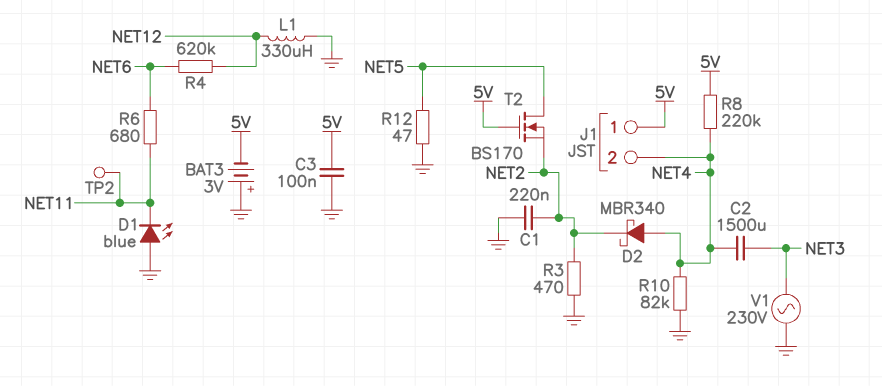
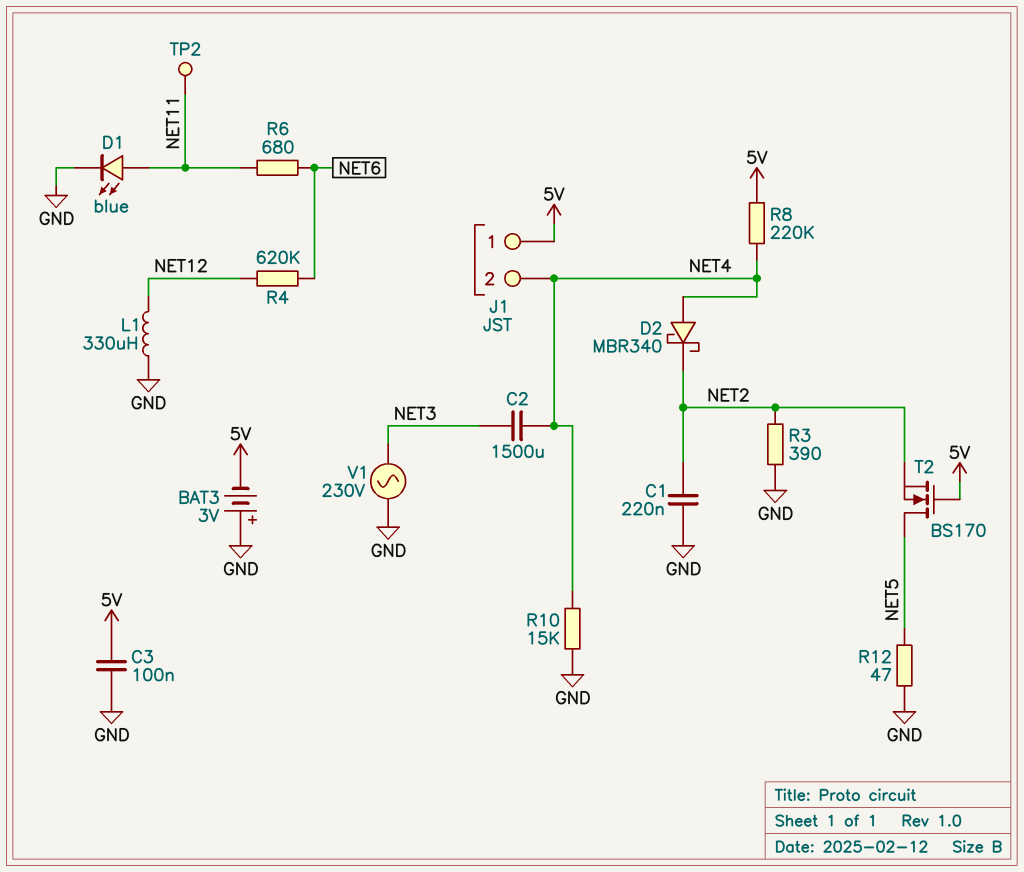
D1: LED blue (A GND, K NET11) -> LED blue (A NET11, K GND)
R3: 470 (GND, NET2) -> 390 (GND, NET2)
R10: 82k (GND, NET4) -> 15k (GND, NET4)

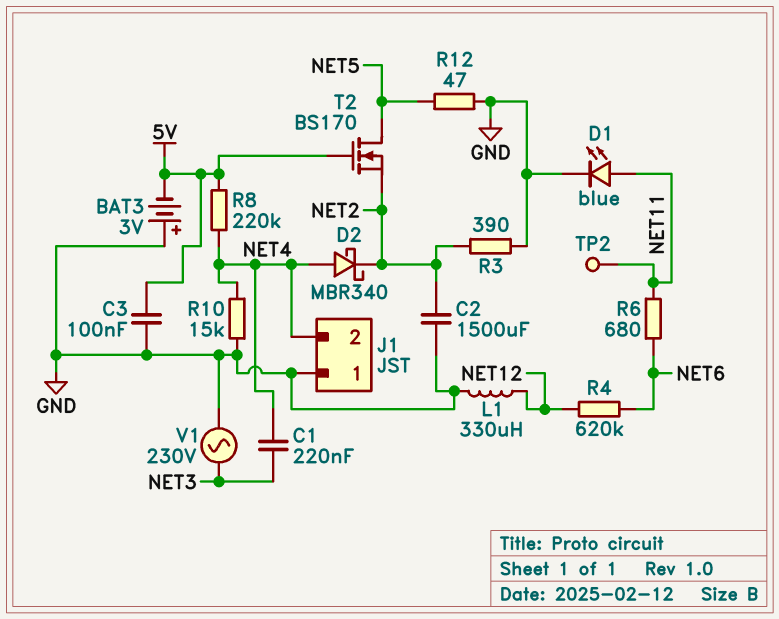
C1: 220nF (GND, NET2) -> 220nF (NET3, NET4)
C2: 1500uF (NET3, NET4) -> 1500uF (GND, NET2)
J1 pin 1: 5V -> GND

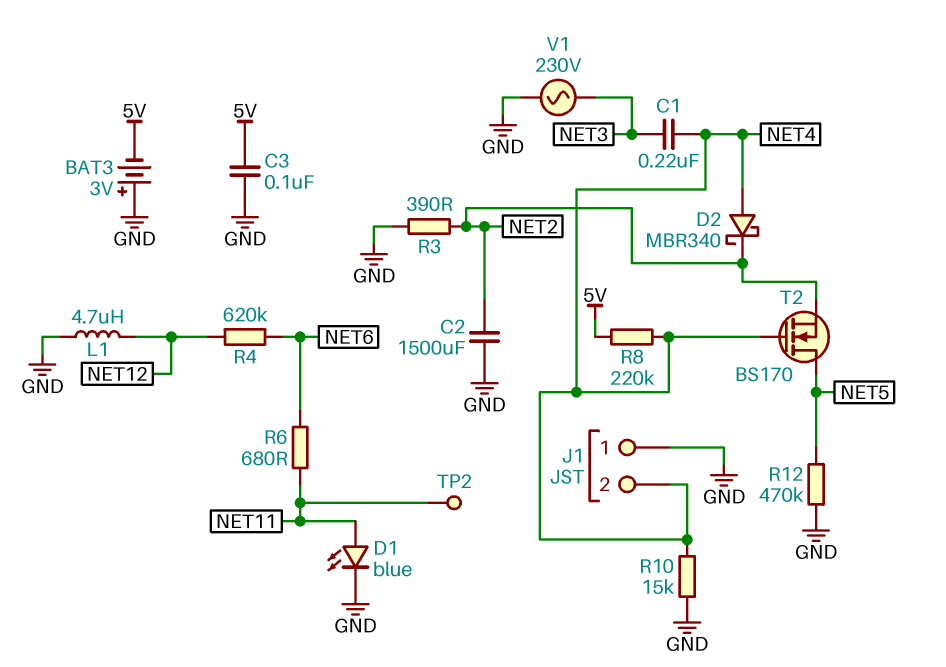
L1: 330uH (GND, NET12) -> 4.7uH (GND, NET12)
R12: 47 (GND, NET5) -> 470k (GND, NET5)
T2: NMOS BS170 (G 5V, D NET5, S NET2) -> NMOS BS170 (G NET4, D NET5, S NET2)

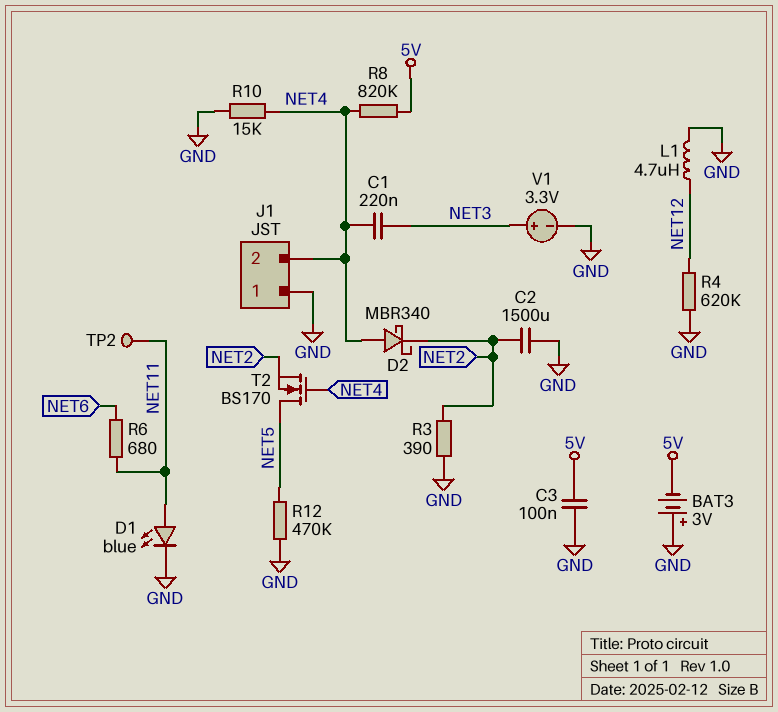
R4: 620k (NET6, NET12) -> 620k (GND, NET12)
R8: 220k (5V, NET4) -> 820k (5V, NET4)
V1: AC 230V (GND, NET3) -> 3.3V (plus NET3, minus GND)

